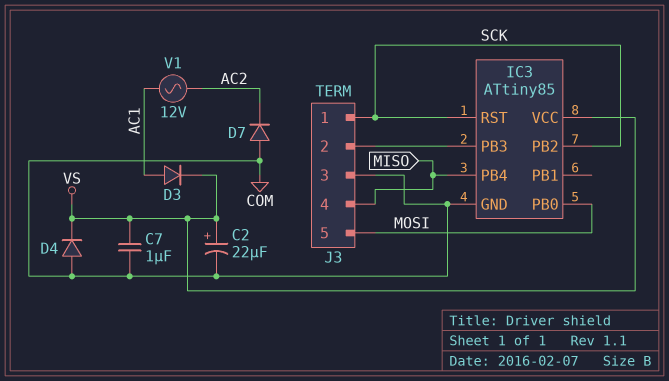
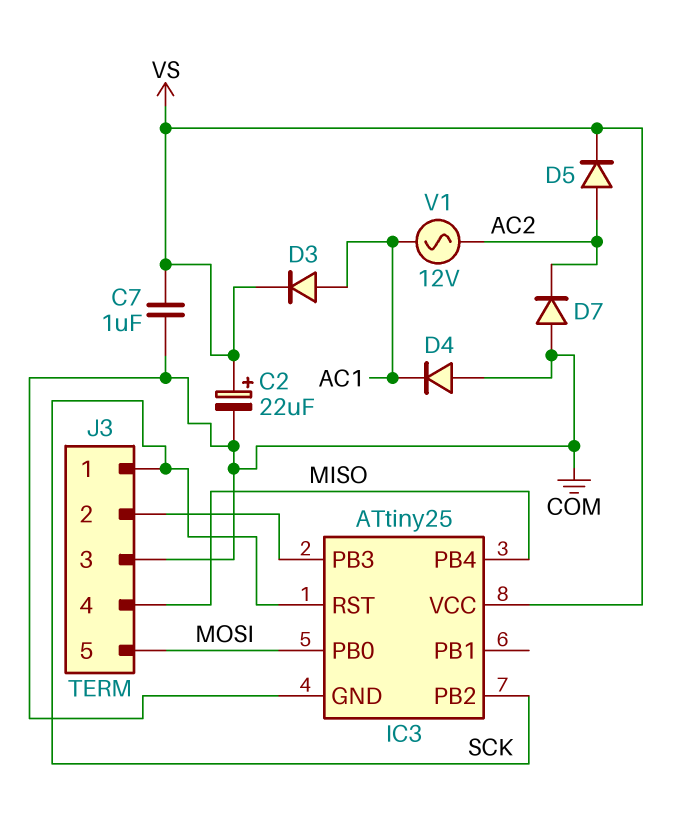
D4: diode (A COM, K VS) -> diode (A COM, K AC1)
D5: none -> diode (A AC2, K VS)
IC3: ATtiny85 -> ATtiny25

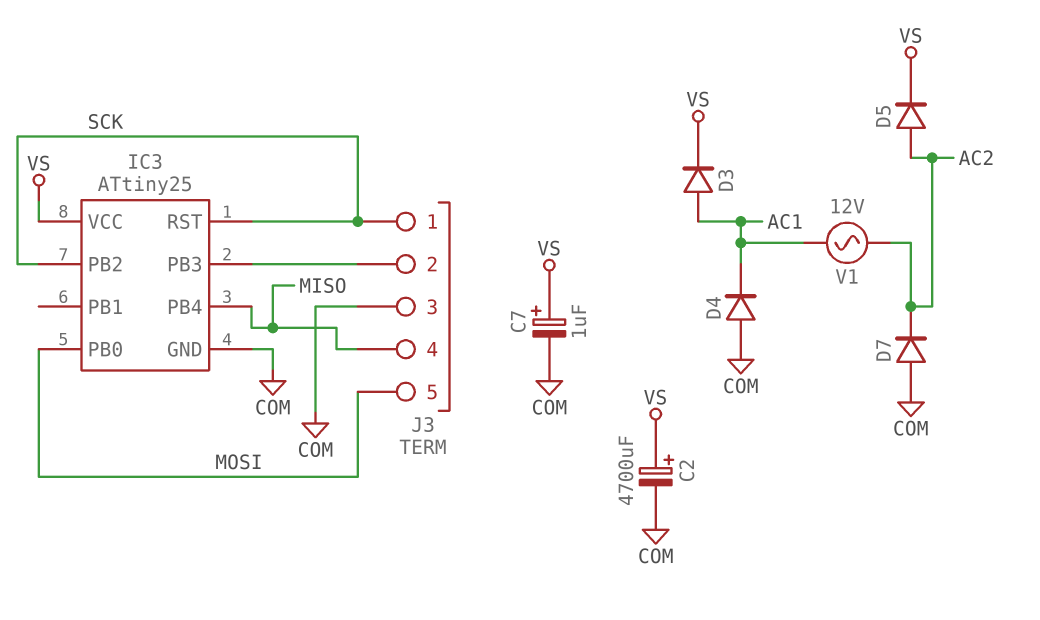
C2: 22uF (plus VS, minus COM) -> 4700uF (plus VS, minus COM)
C7: 1uF (COM, VS) -> 1uF (plus VS, minus COM)

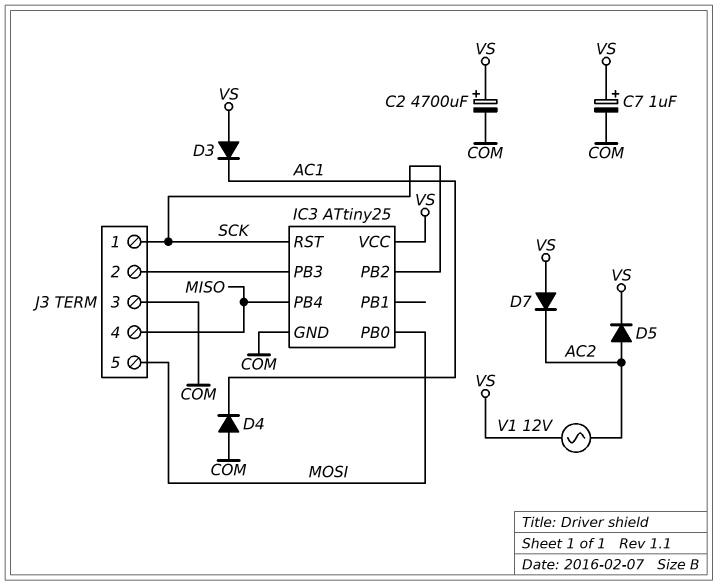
D3: diode (A AC1, K VS) -> diode (A VS, K AC1)
D7: diode (A COM, K AC2) -> diode (A VS, K AC2)
V1: AC 12V (AC1, AC2) -> AC 12V (AC2, VS)

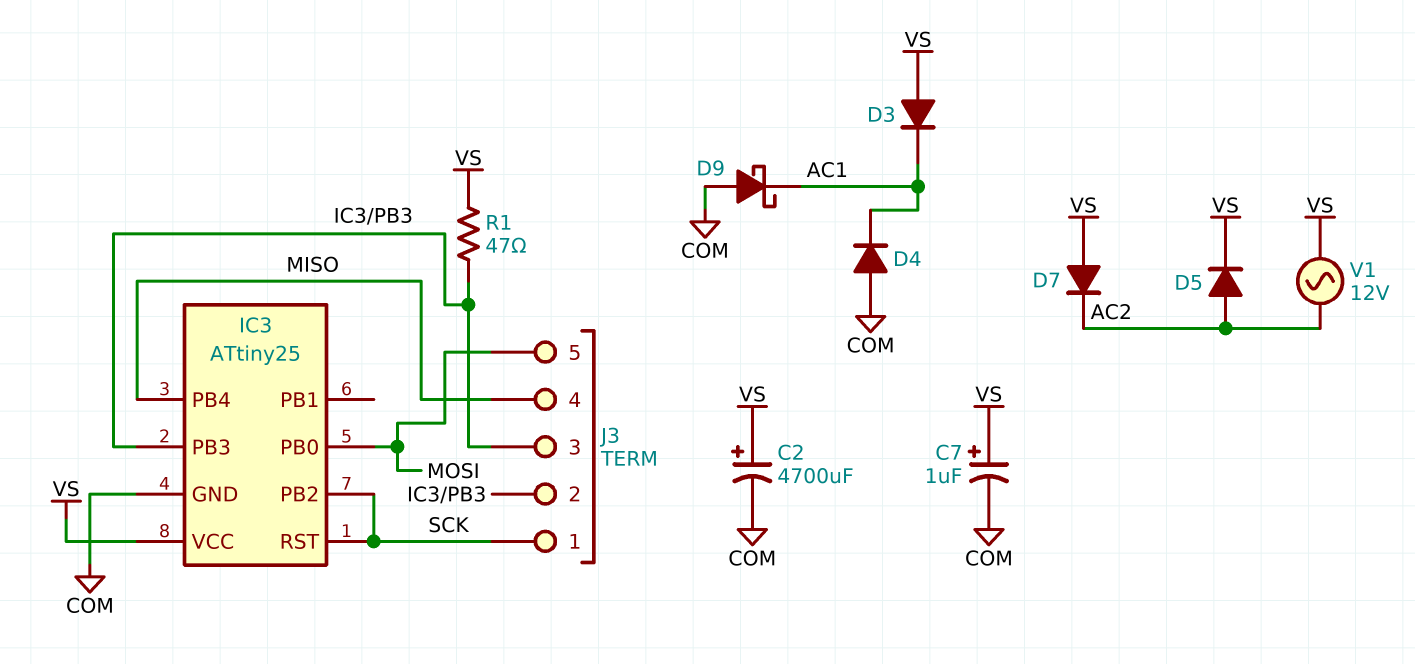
D9: none -> schottky (A COM, K AC1)
J3 pin 3: COM -> IC3/PB3
R1: none -> 47 (IC3/PB3, VS)

